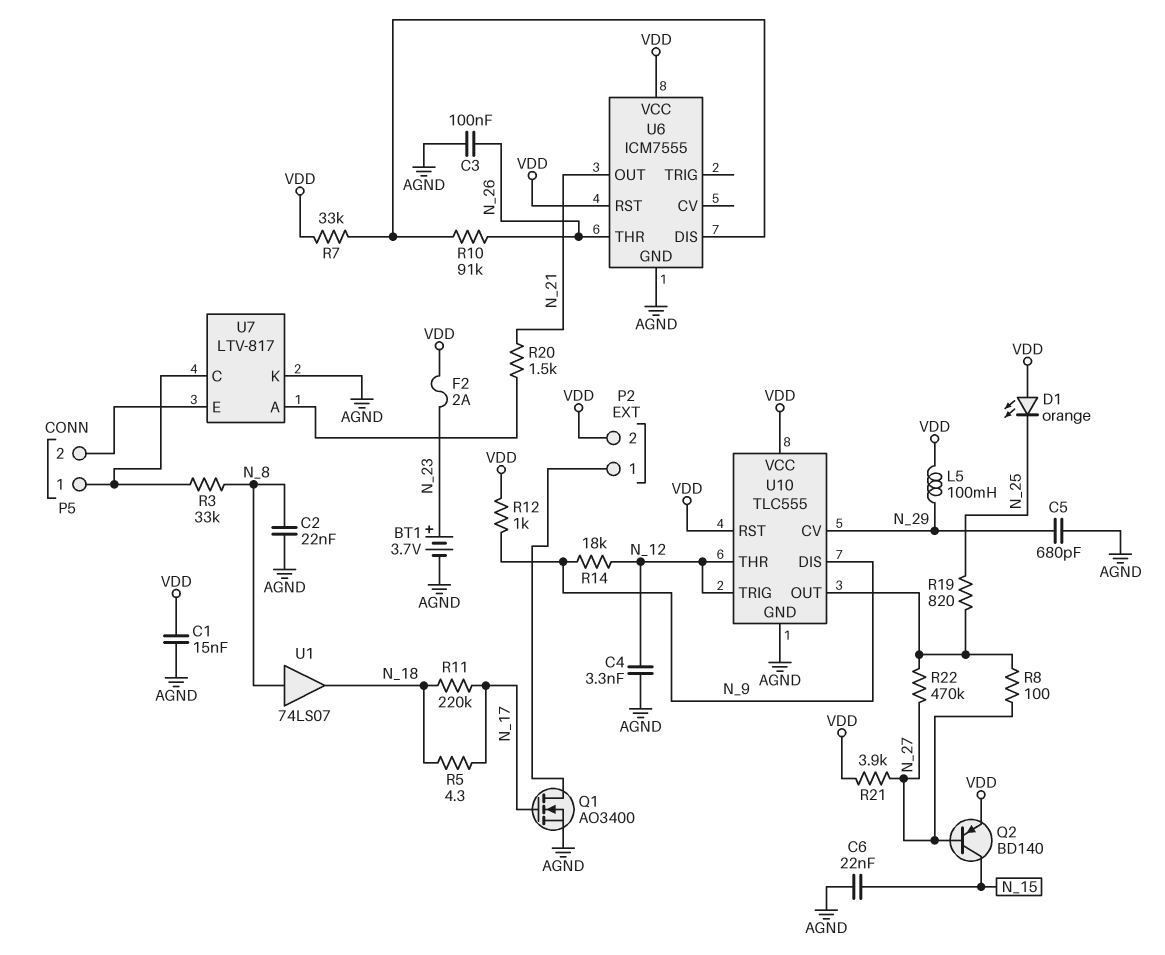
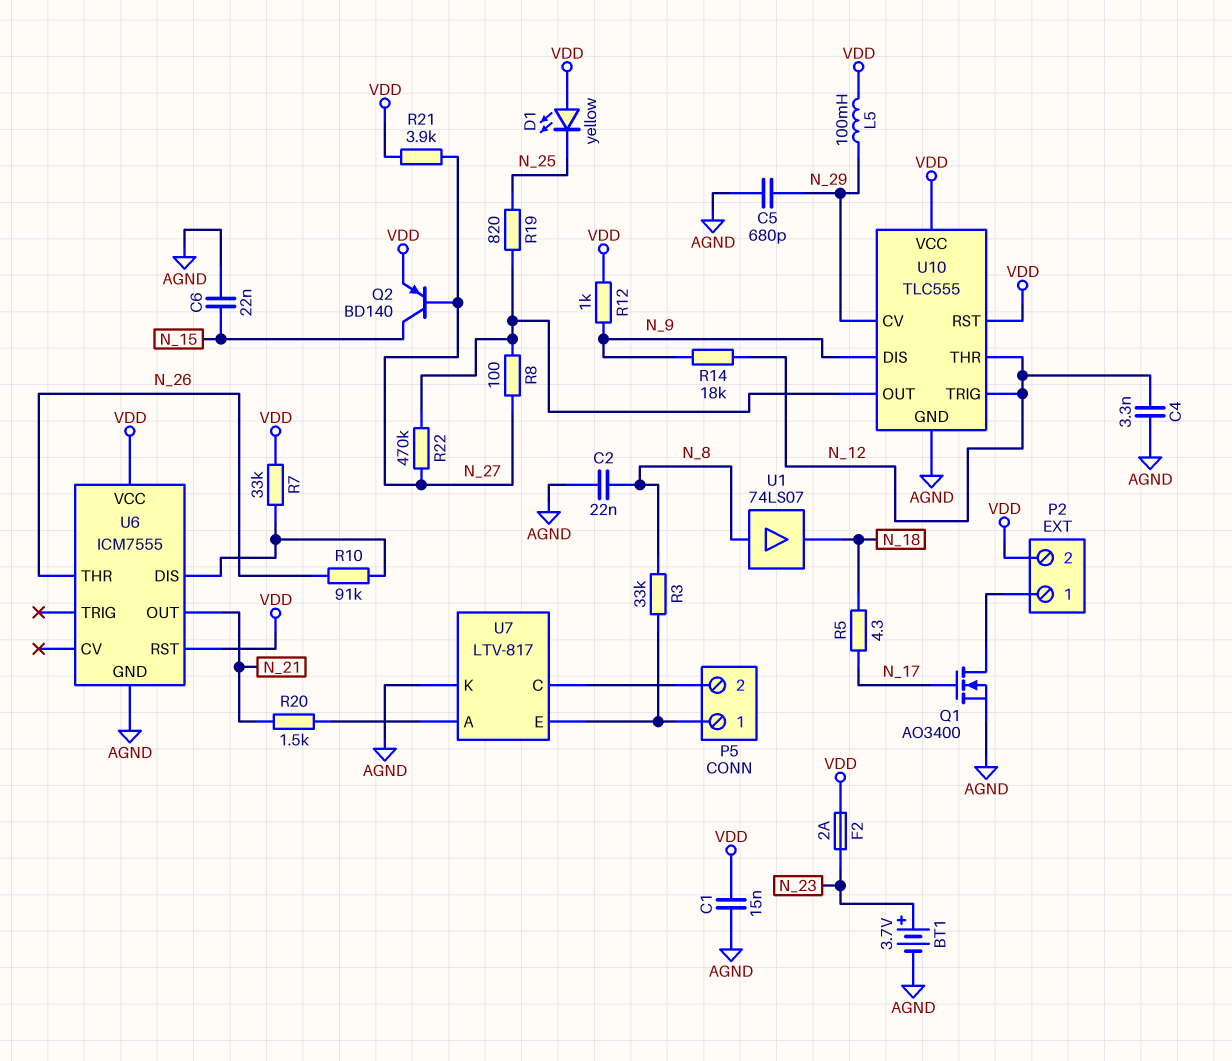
C3: 100nF (AGND, N_26) -> none
D1: LED orange (A VDD, K N_25) -> LED yellow (A VDD, K N_25)
R11: 220k (N_17, N_18) -> none
U7 pin C: P5/1 -> P5/2
U7 pin E: P5/2 -> P5/1

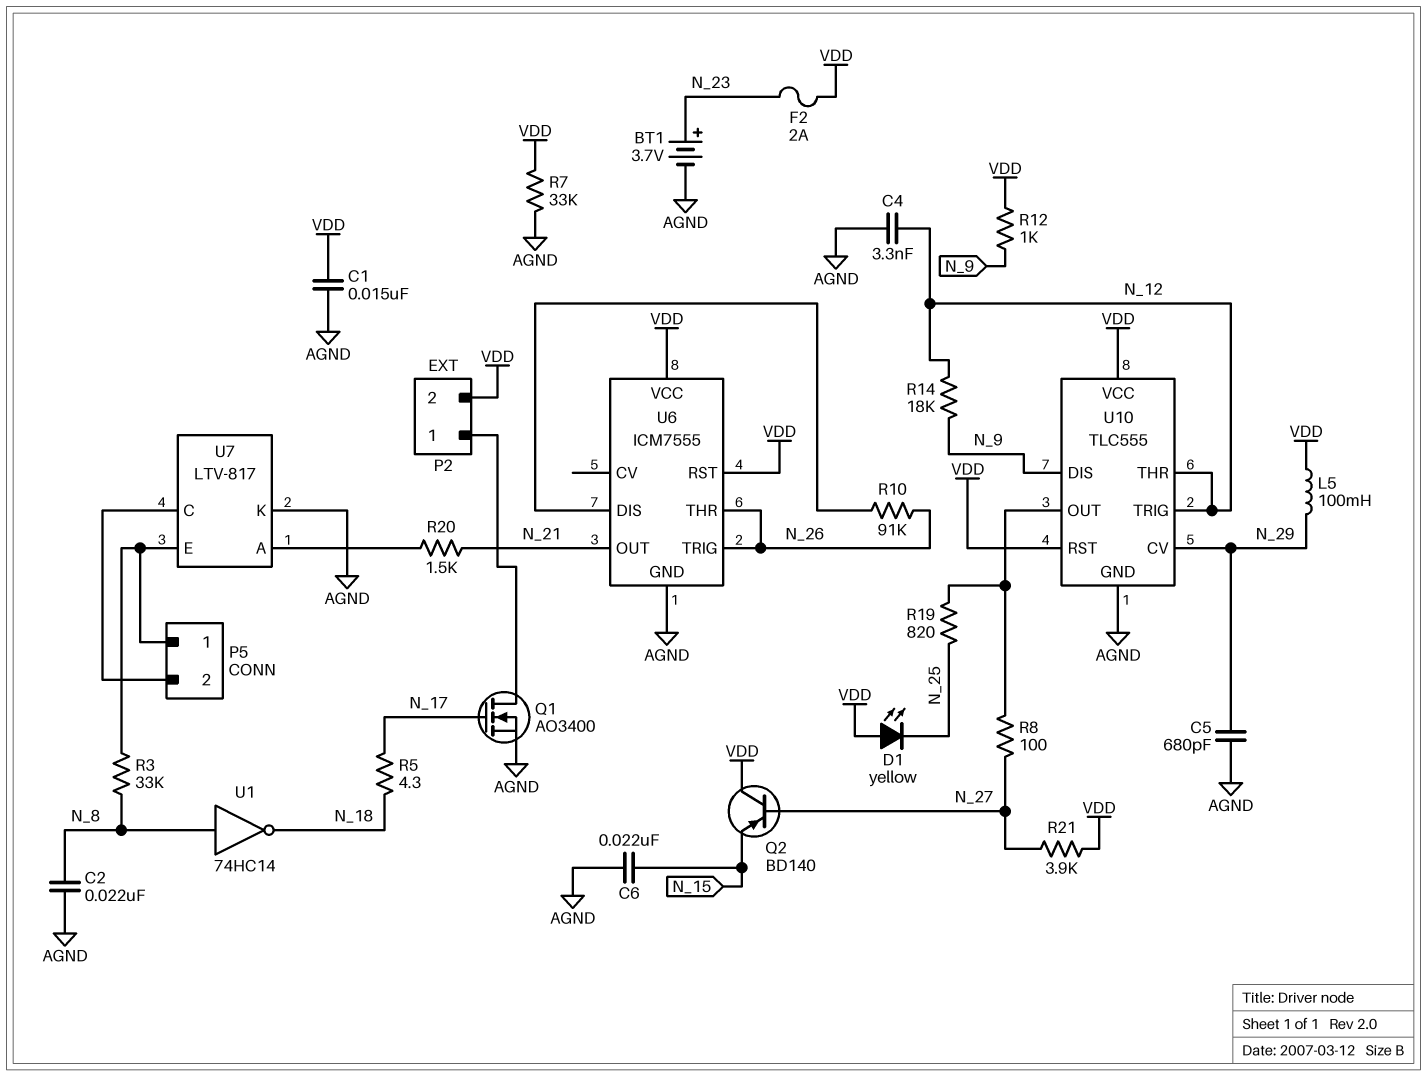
Q2: PNP BD140 (B N_27, C N_15, E VDD) -> PNP BD140 (B N_27, C VDD, E N_15)
R7: 33k (U6/DIS, VDD) -> 33k (AGND, VDD)
R22: 470k (N_27, U10/OUT) -> none
U1: buffer 74LS07 (in N_8, out N_18) -> NOT 74HC14 (in N_8, out N_18)
U6 pin TRIG: none -> N_26

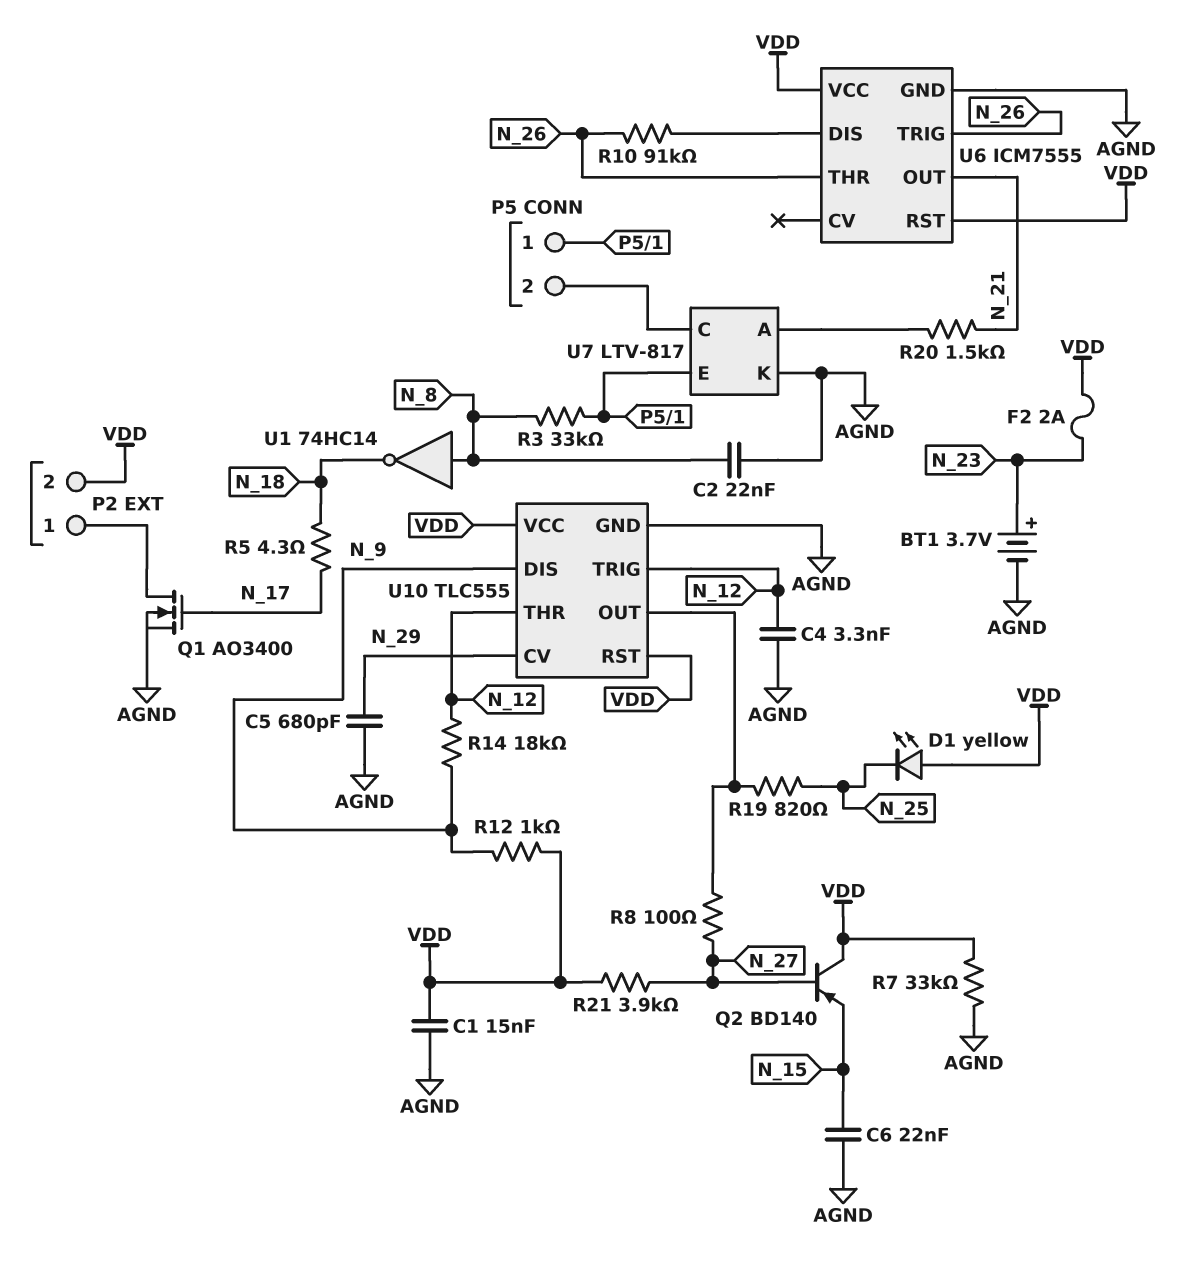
L5: 100mH (N_29, VDD) -> none

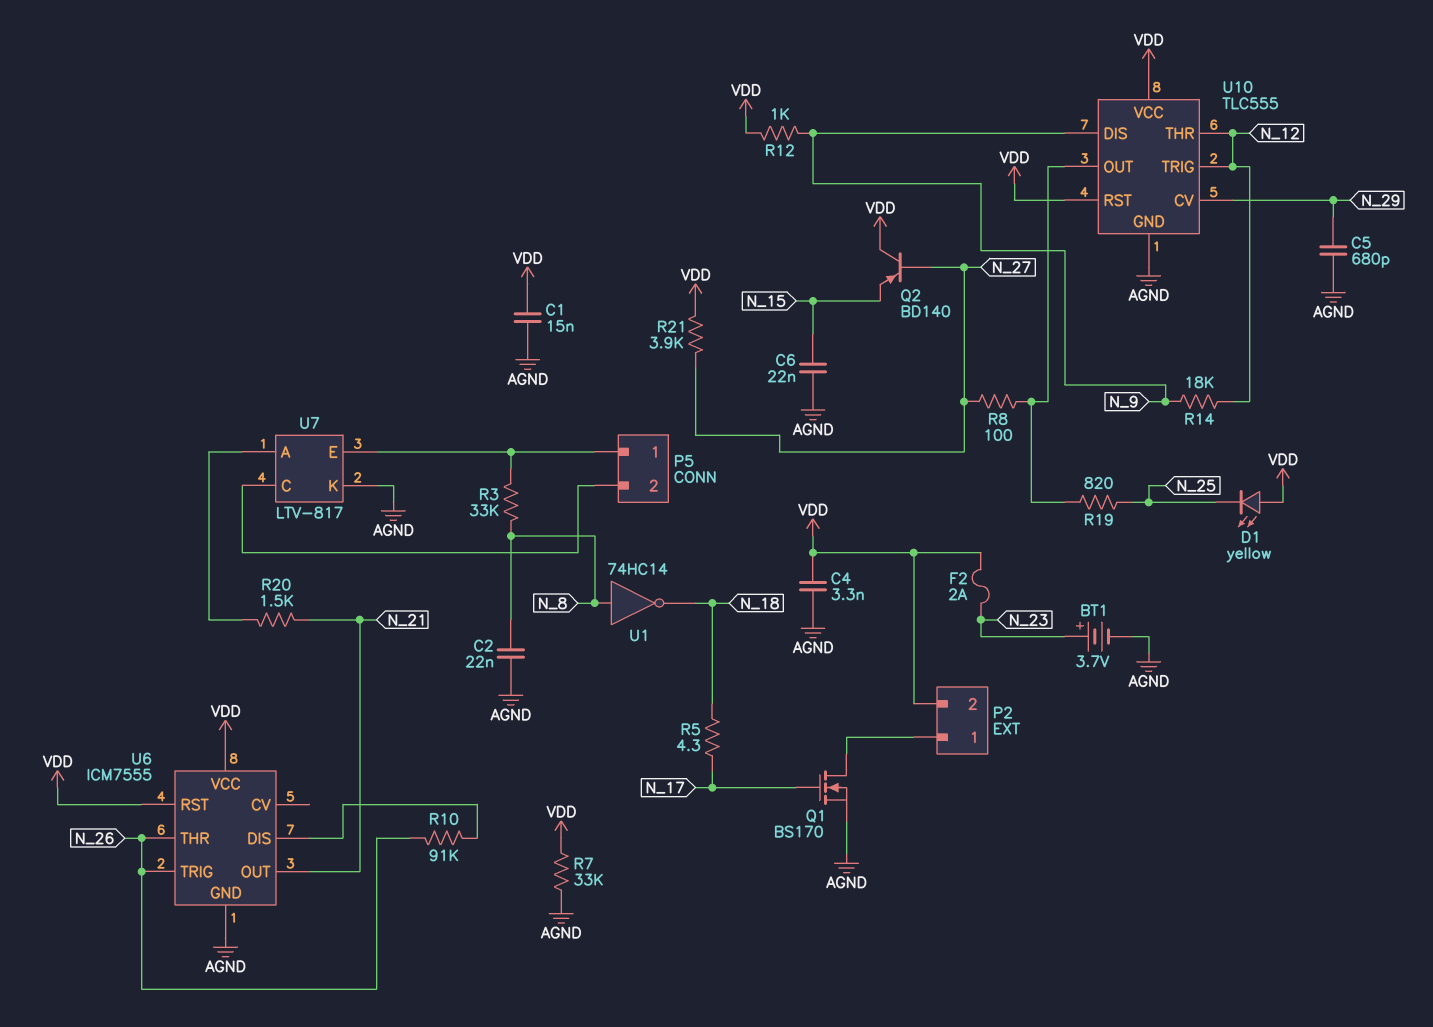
C4: 3.3nF (AGND, N_12) -> 3.3nF (AGND, VDD)
Q1: NMOS AO3400 (G N_17, D P2/1, S AGND) -> NMOS BS170 (G N_17, D P2/1, S AGND)

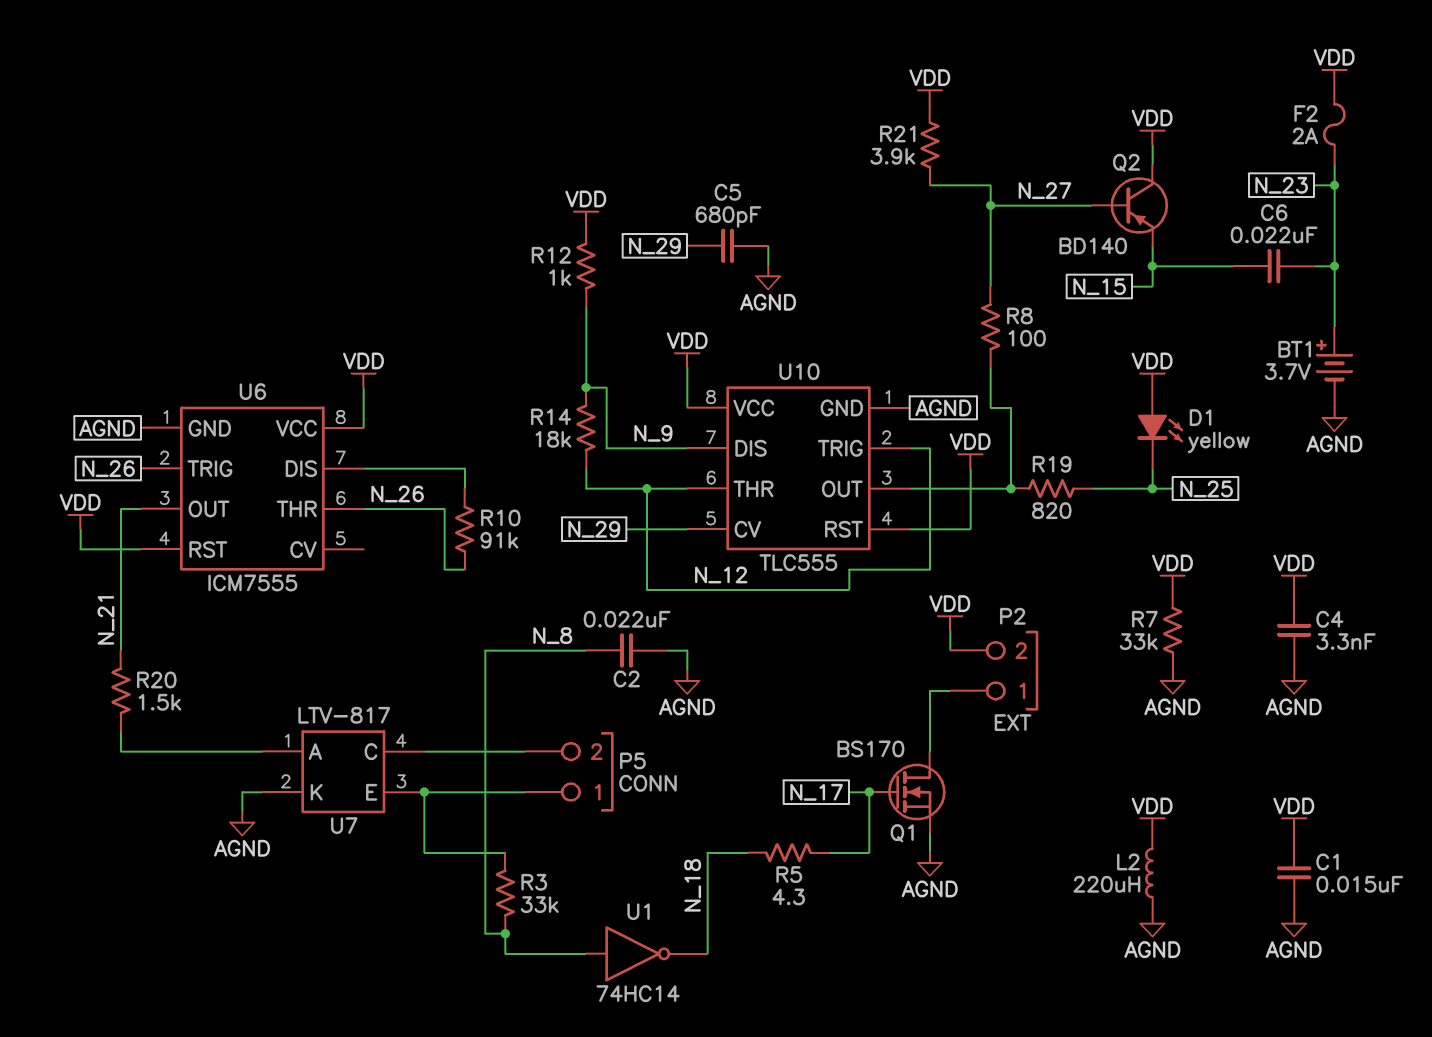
C6: 22nF (AGND, N_15) -> 22nF (N_15, N_23)
L2: none -> 220uH (AGND, VDD)

